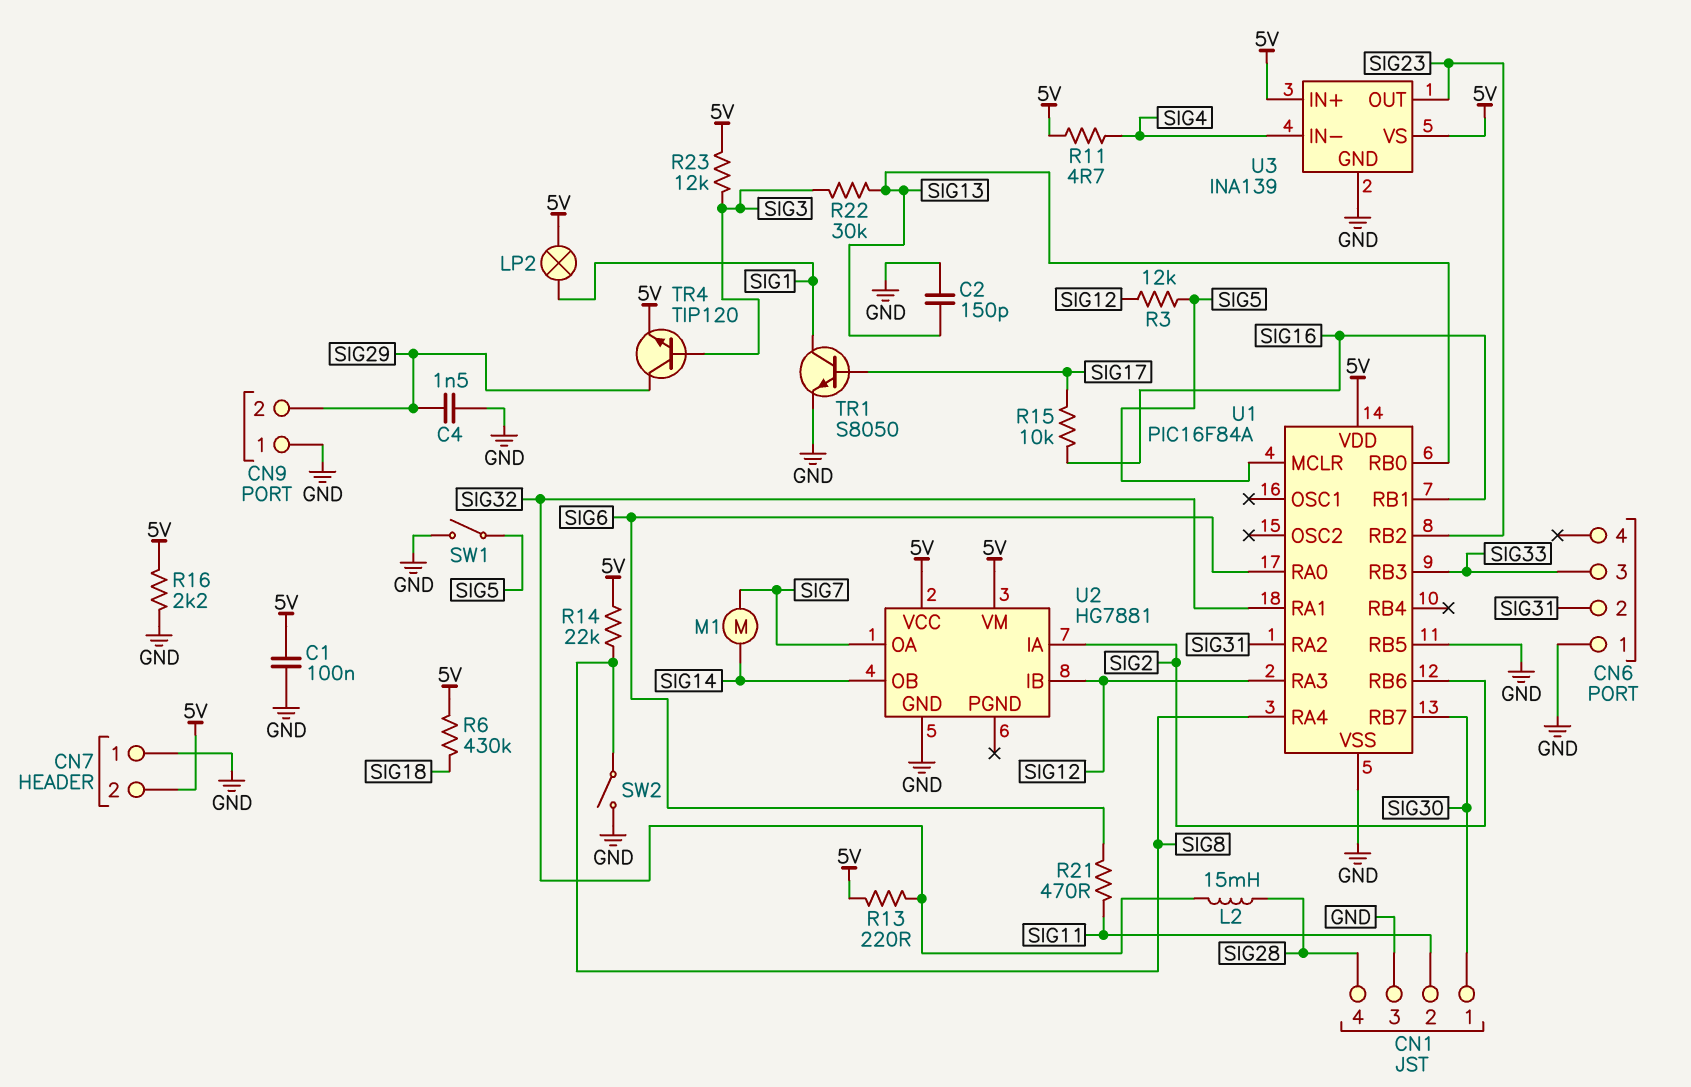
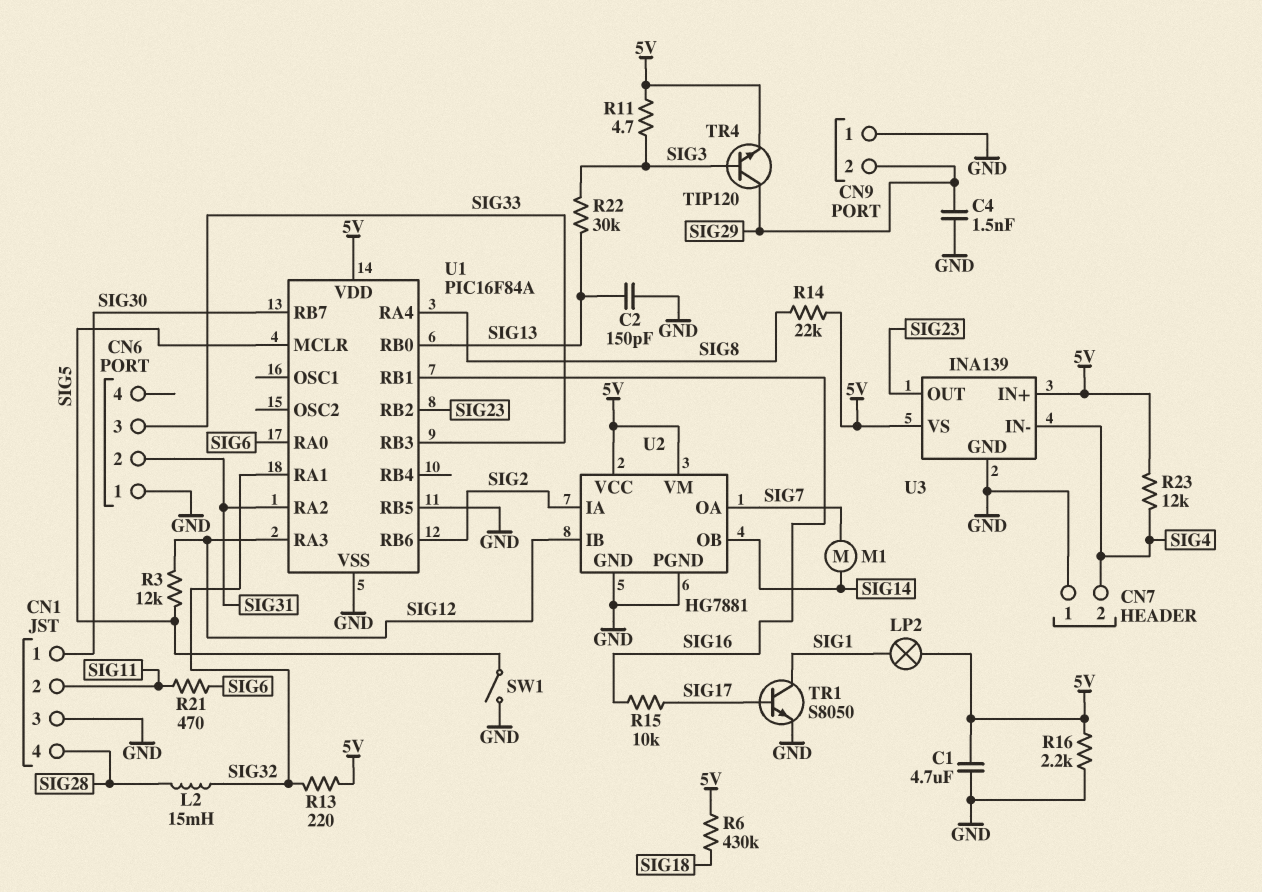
C1: 100nF (5V, GND) -> 4.7uF (5V, GND)
CN7 pin 2: 5V -> SIG4
R11: 4.7 (5V, SIG4) -> 4.7 (5V, SIG3)
R23: 12k (5V, SIG3) -> 12k (5V, SIG4)
SW2: switch (GND, SIG8) -> none
U2 pin PGND: none -> GND

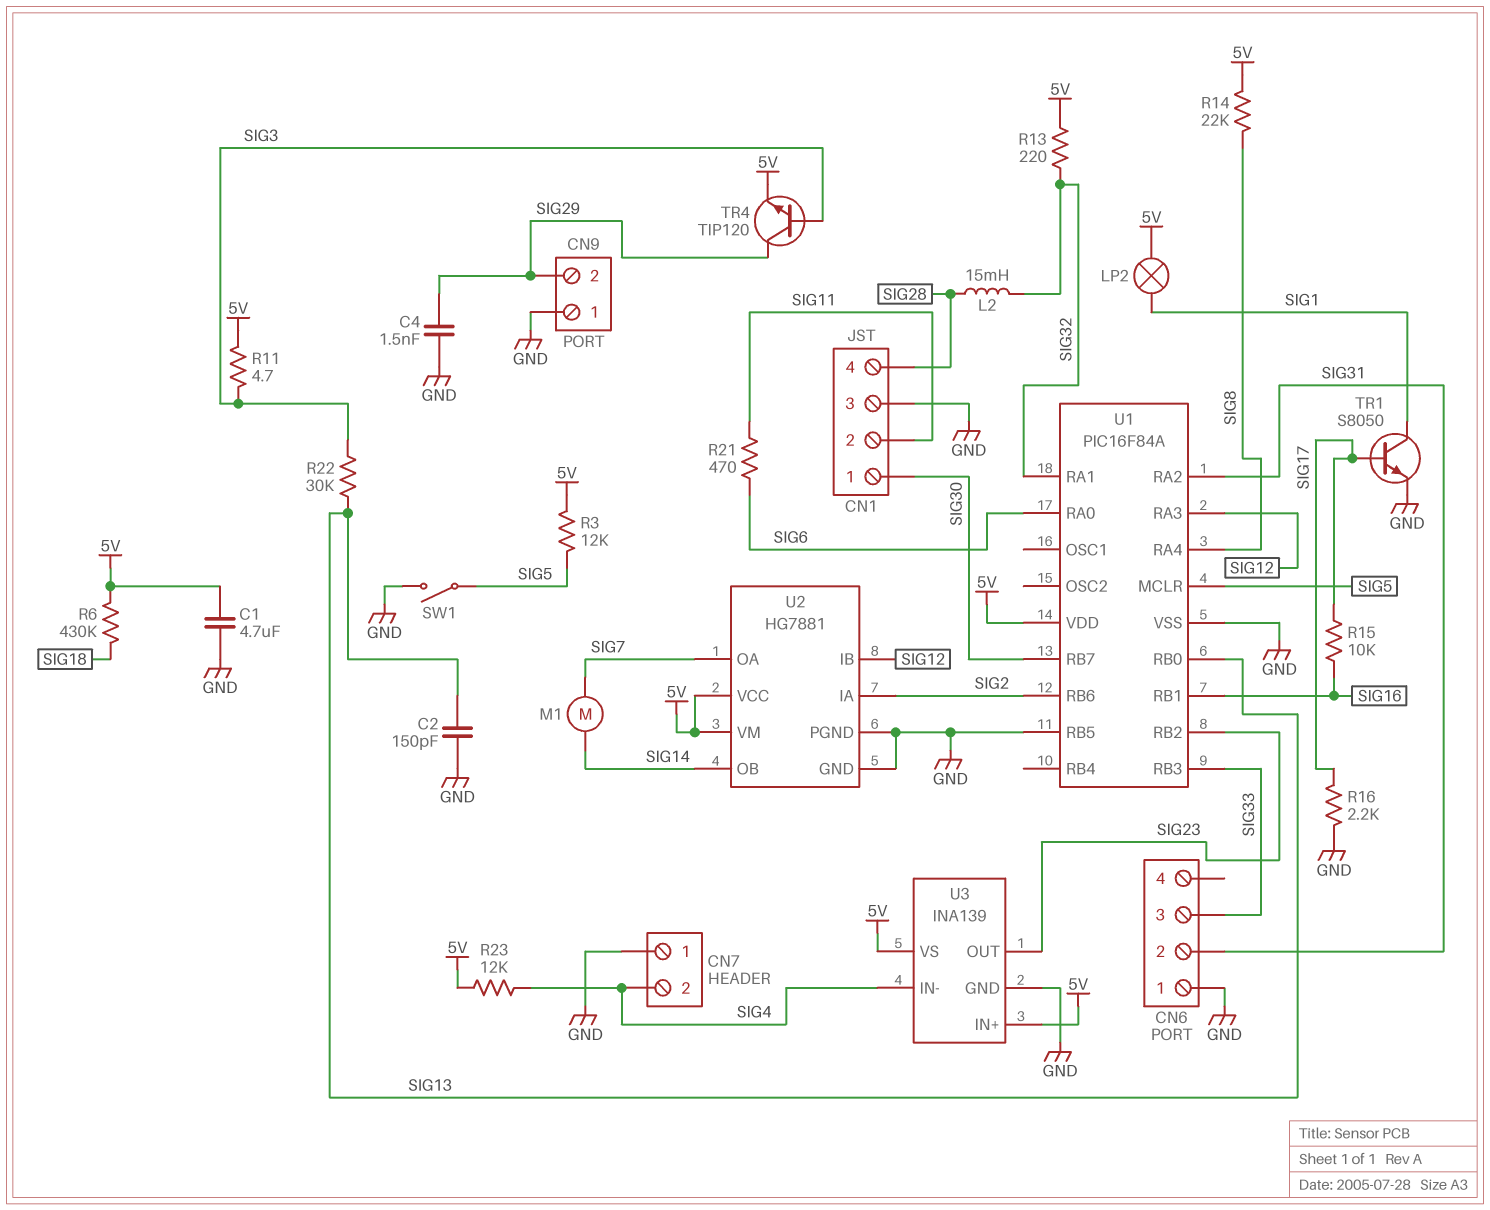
R3: 12k (SIG5, SIG12) -> 12k (5V, SIG5)
R16: 2.2k (5V, GND) -> 2.2k (GND, SIG17)

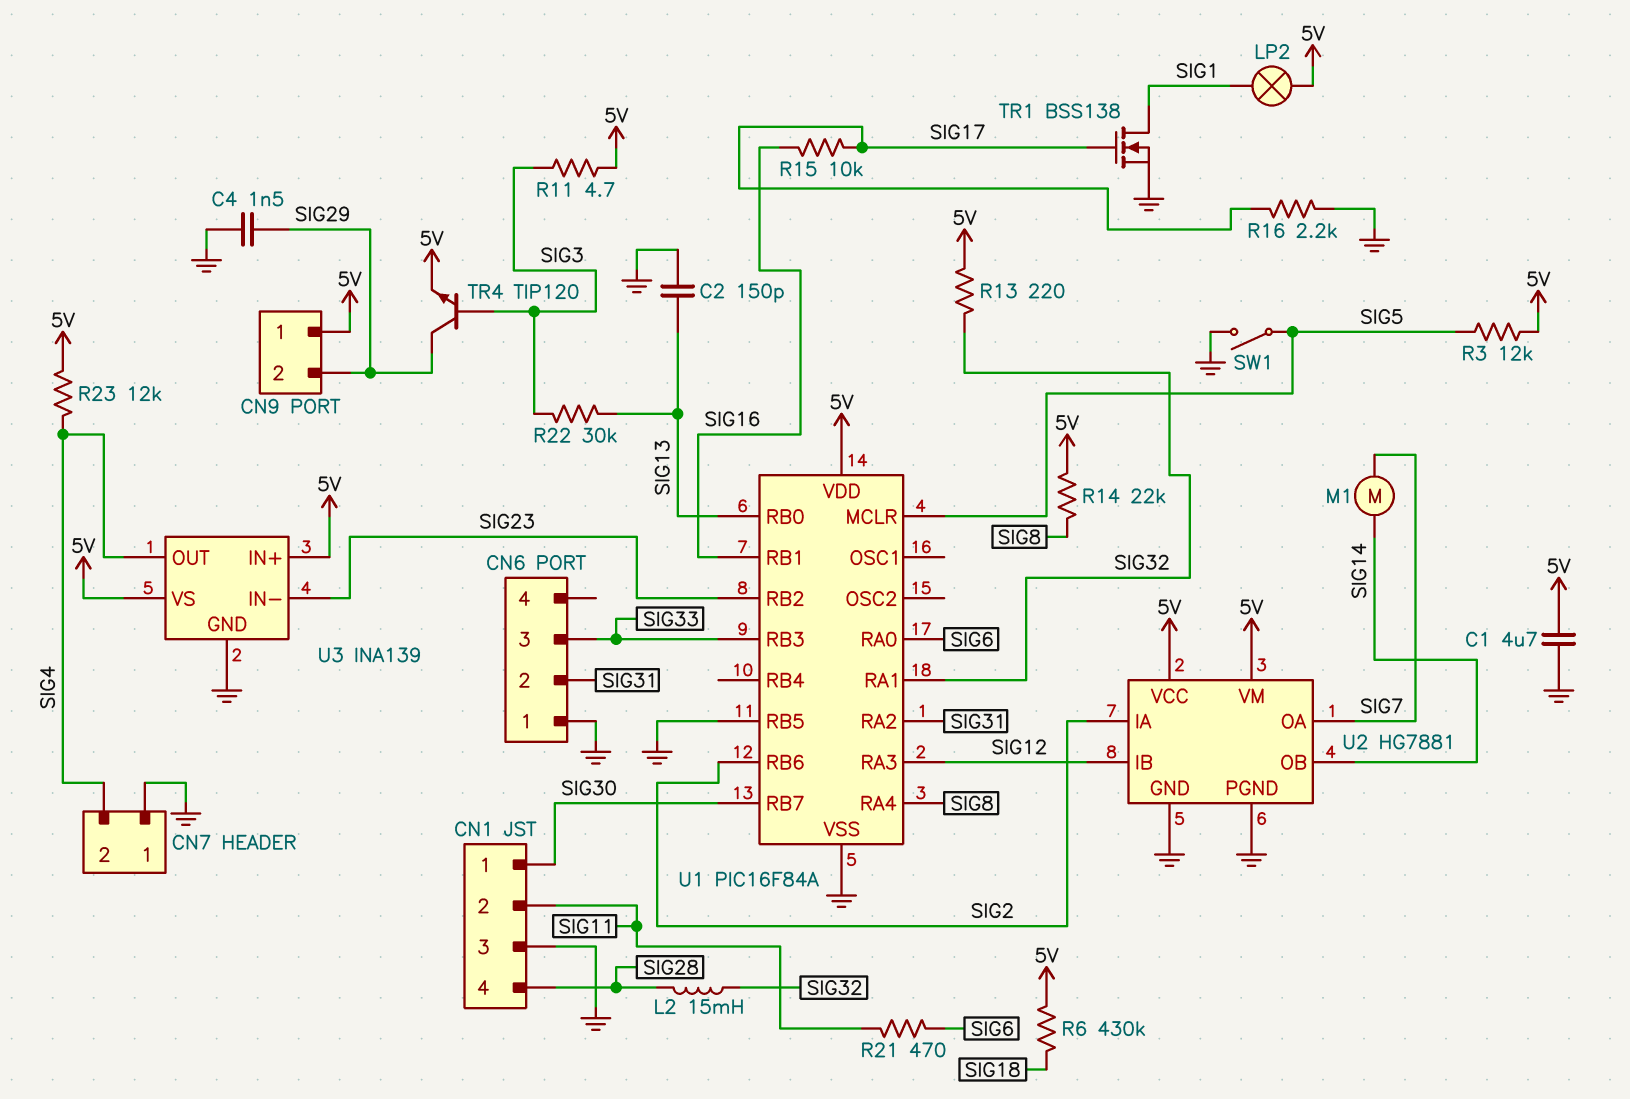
CN9 pin 1: GND -> 5V
TR1: NPN S8050 (B SIG17, C SIG1, E GND) -> NMOS BSS138 (G SIG17, D SIG1, S GND)
U3 pin IN-: SIG4 -> SIG23
U3 pin OUT: SIG23 -> SIG4

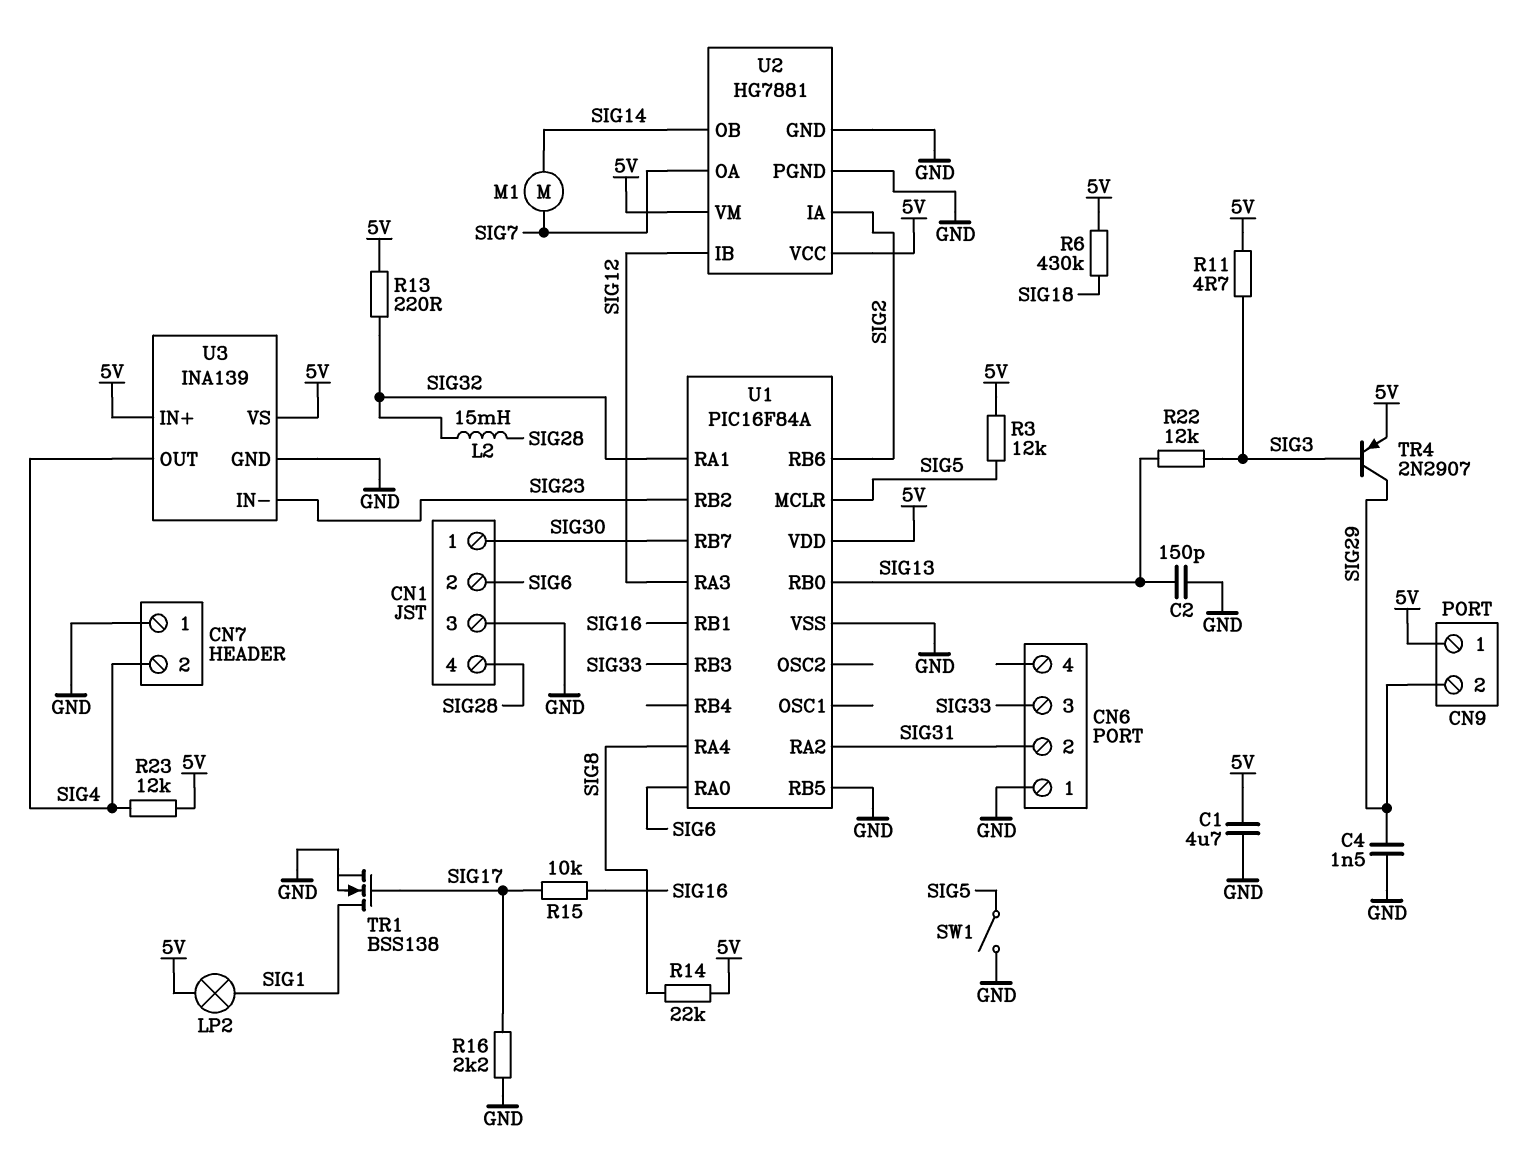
CN1 pin 2: SIG11 -> SIG6
R21: 470 (SIG6, SIG11) -> none
R22: 30k (SIG3, SIG13) -> 12k (SIG3, SIG13)
TR4: NPN TIP120 (B SIG3, C SIG29, E 5V) -> PNP 2N2907 (B SIG3, C SIG29, E 5V)

